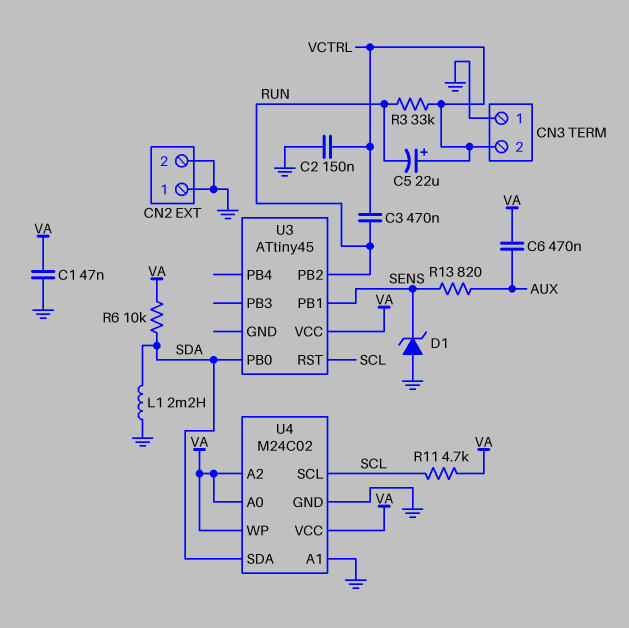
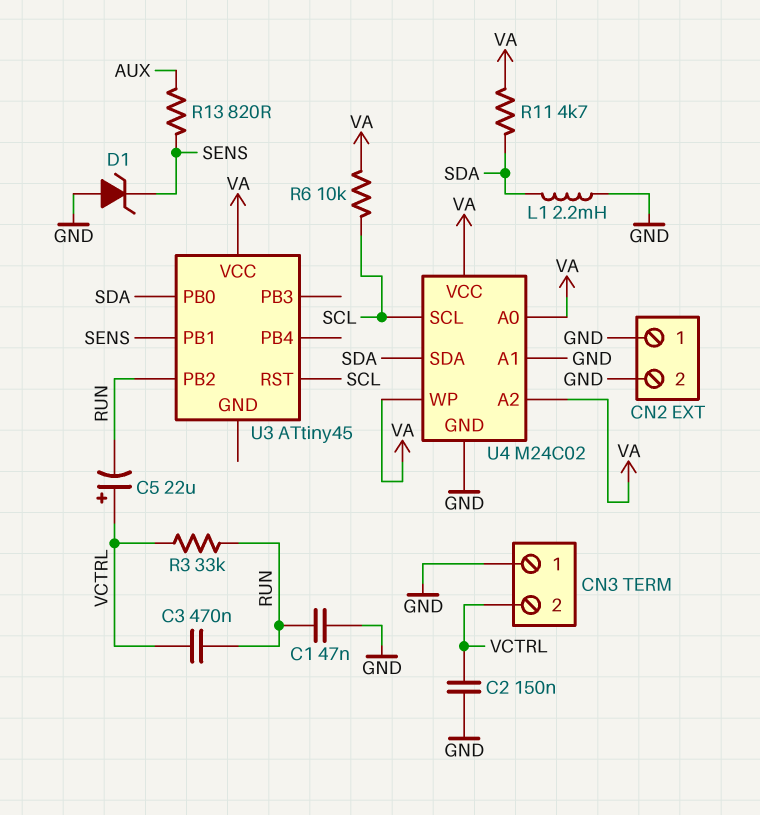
C1: 47nF (GND, VA) -> 47nF (GND, RUN)
C6: 470nF (AUX, VA) -> none
R6: 10k (SDA, VA) -> 10k (SCL, VA)
R11: 4.7k (SCL, VA) -> 4.7k (SDA, VA)

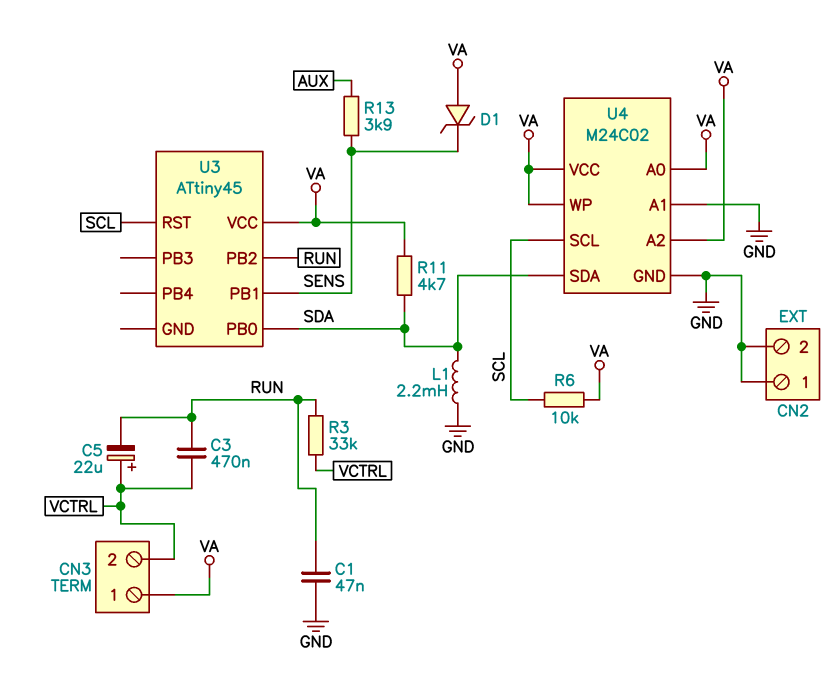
C2: 150nF (GND, VCTRL) -> none
CN3 pin 1: GND -> VA
D1: zener (A GND, K SENS) -> zener (A VA, K SENS)
R13: 820 (AUX, SENS) -> 3.9k (AUX, SENS)

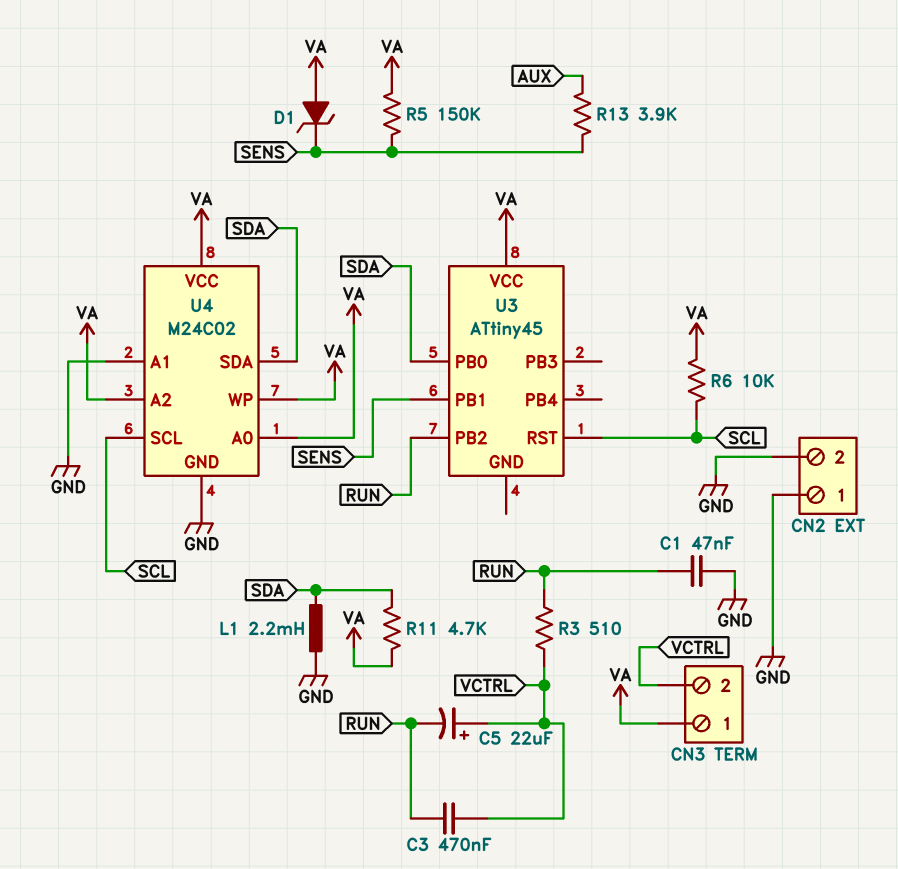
R3: 33k (RUN, VCTRL) -> 510 (RUN, VCTRL)
R5: none -> 150k (SENS, VA)

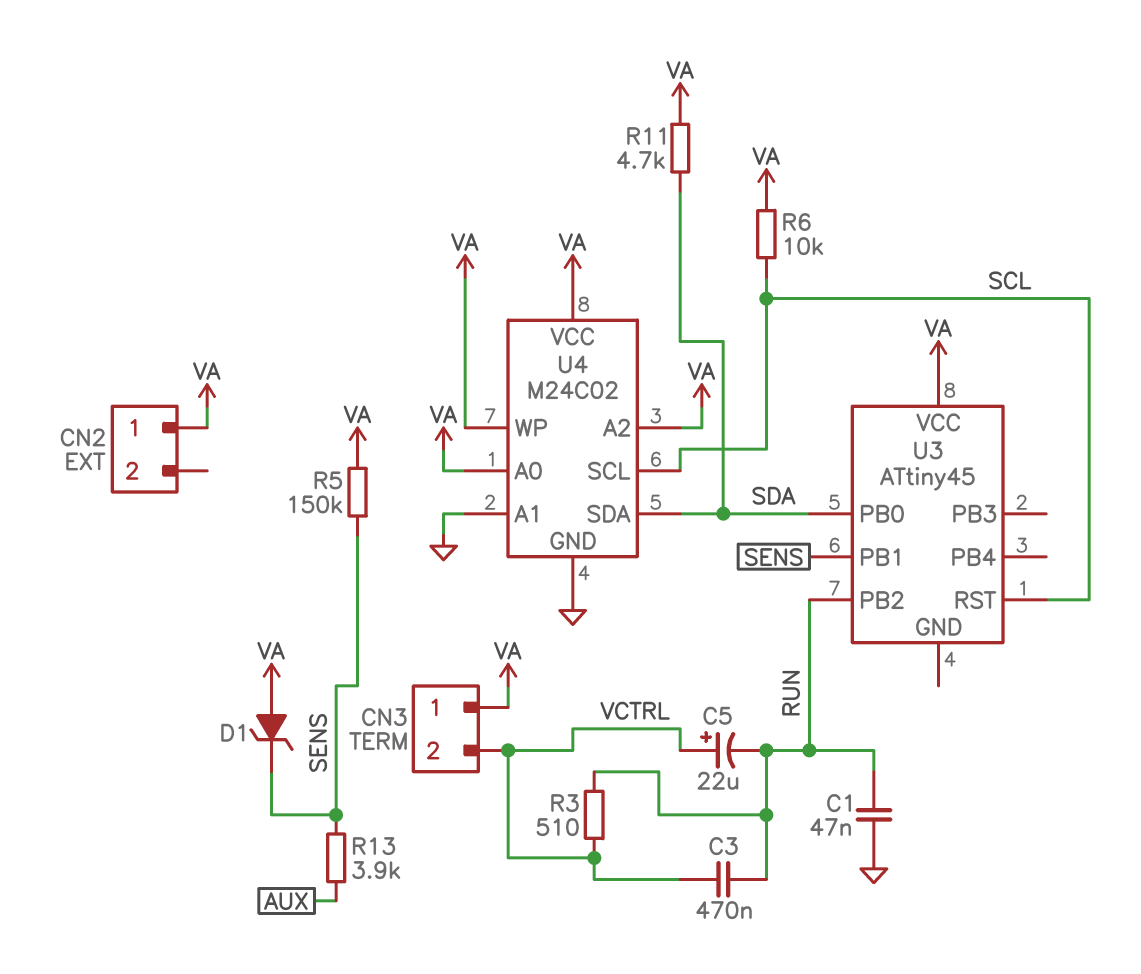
CN2 pin 1: GND -> VA
CN2 pin 2: GND -> none
L1: 2.2mH (GND, SDA) -> none

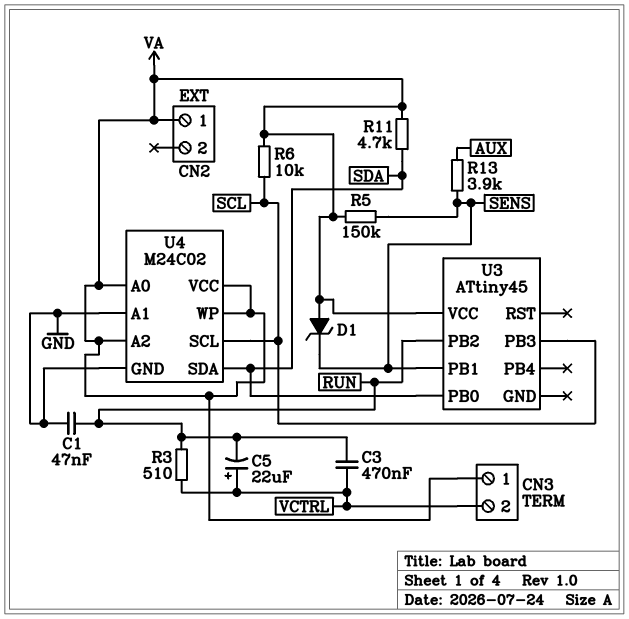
U3 pin PB3: none -> SCL
U3 pin RST: SCL -> none

